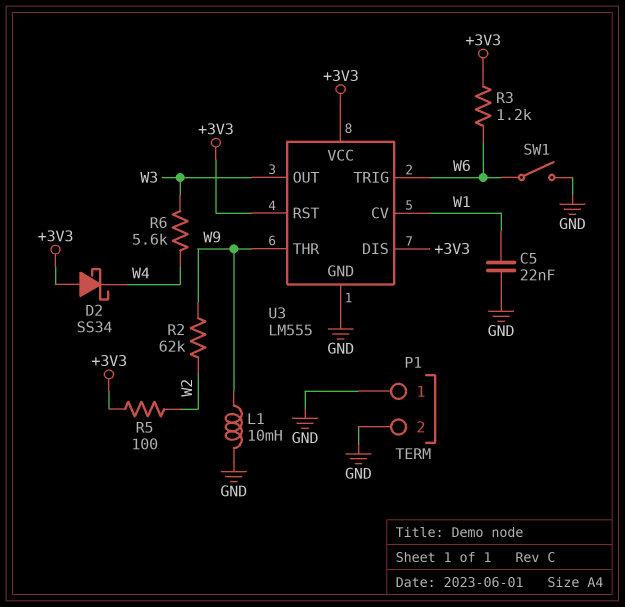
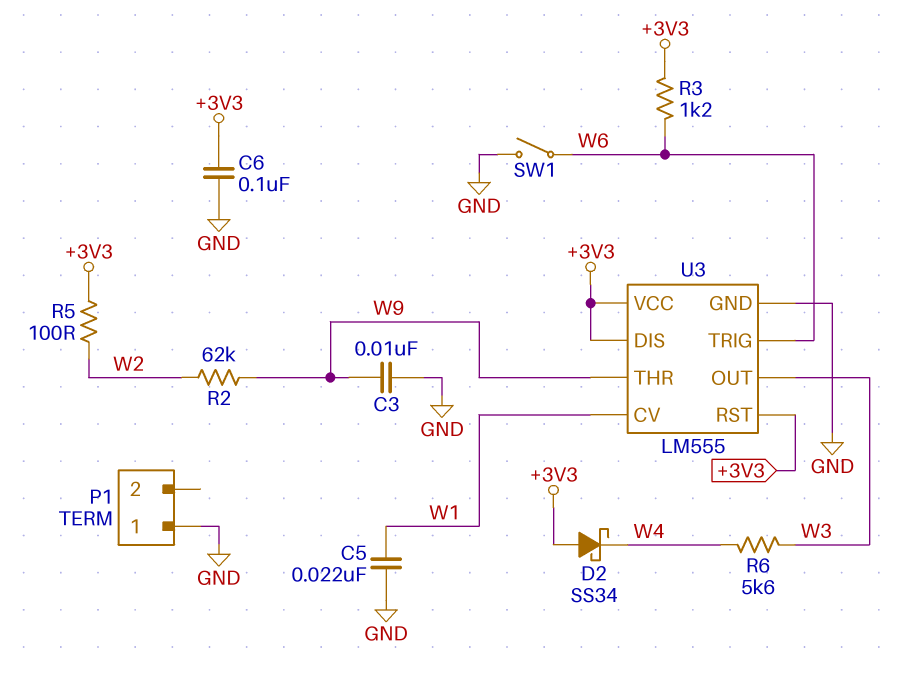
C3: none -> 10nF (GND, W9)
C6: none -> 100nF (+3V3, GND)
L1: 10mH (GND, W9) -> none
P1 pin 2: GND -> none

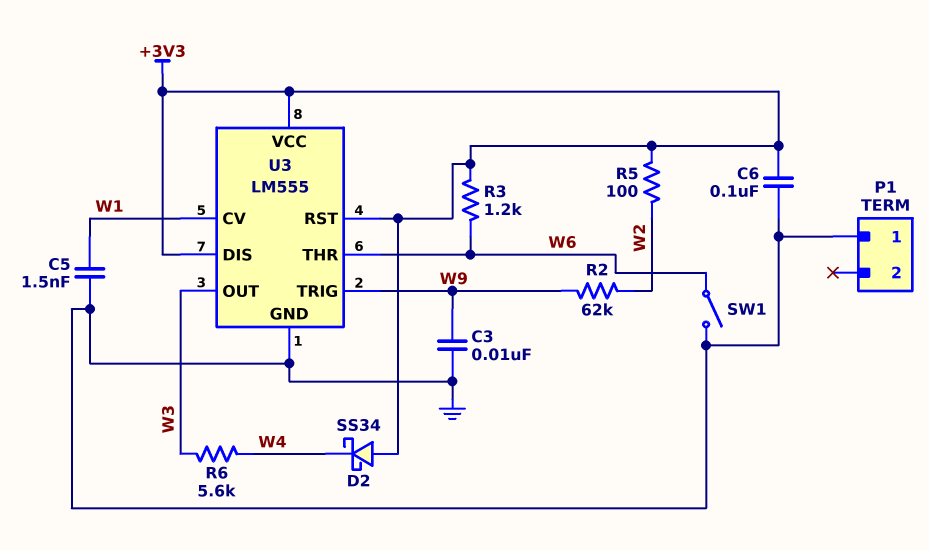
C5: 22nF (GND, W1) -> 1.5nF (GND, W1)
U3 pin THR: W9 -> W6
U3 pin TRIG: W6 -> W9

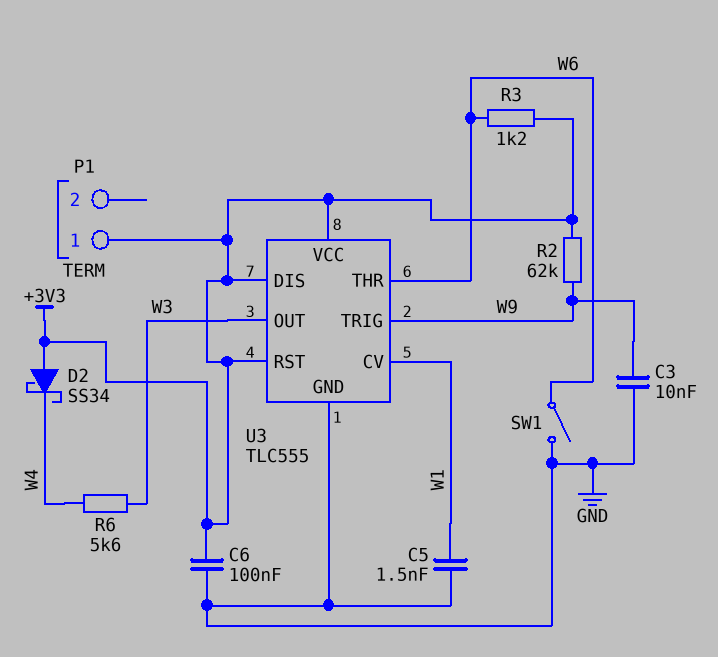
P1 pin 1: GND -> +3V3
R2: 62k (W2, W9) -> 62k (+3V3, W9)
R5: 100 (+3V3, W2) -> none
U3: LM555 -> TLC555

